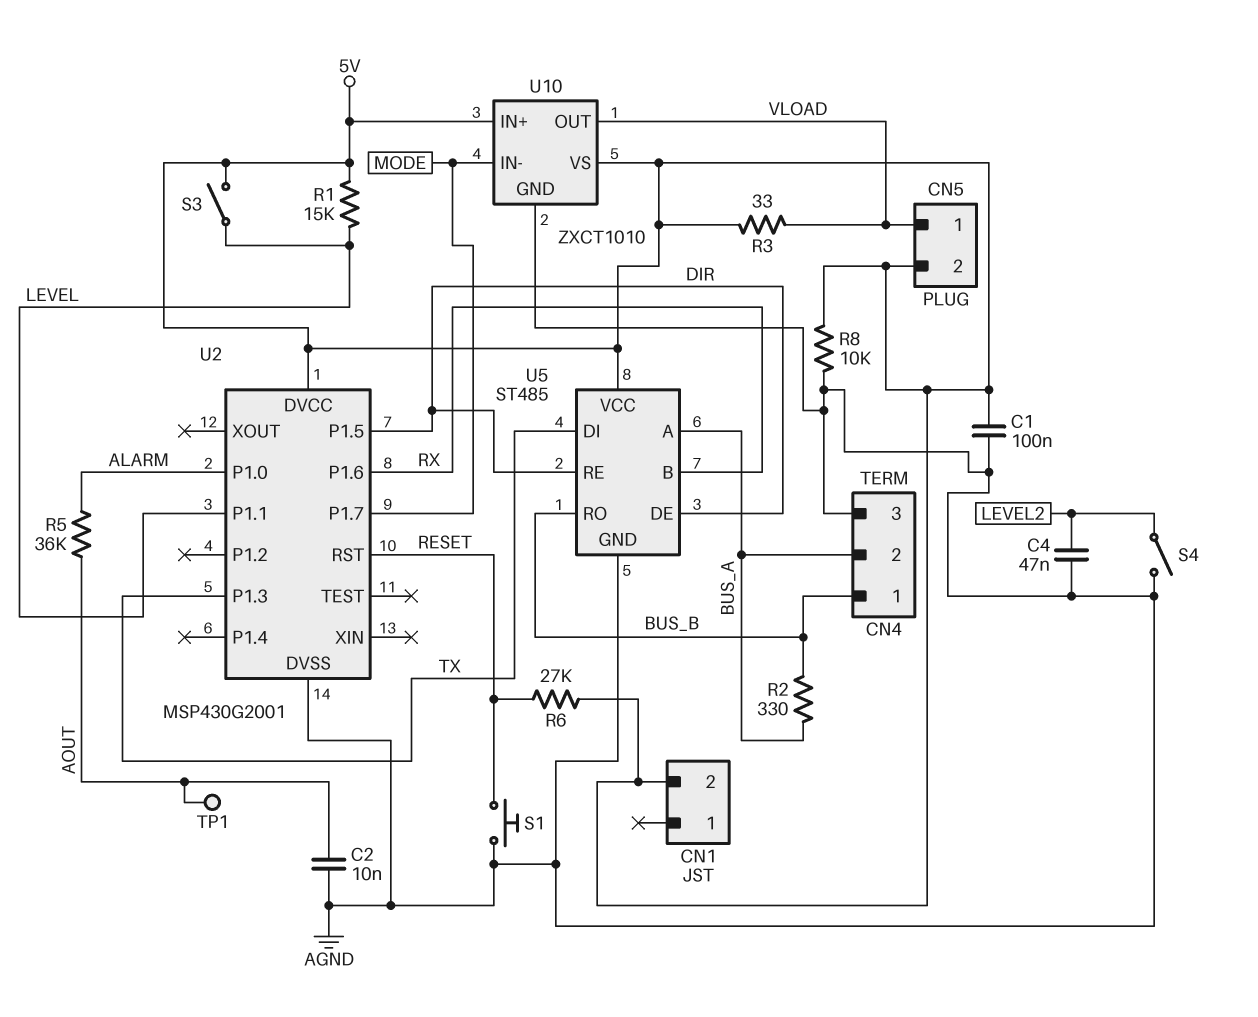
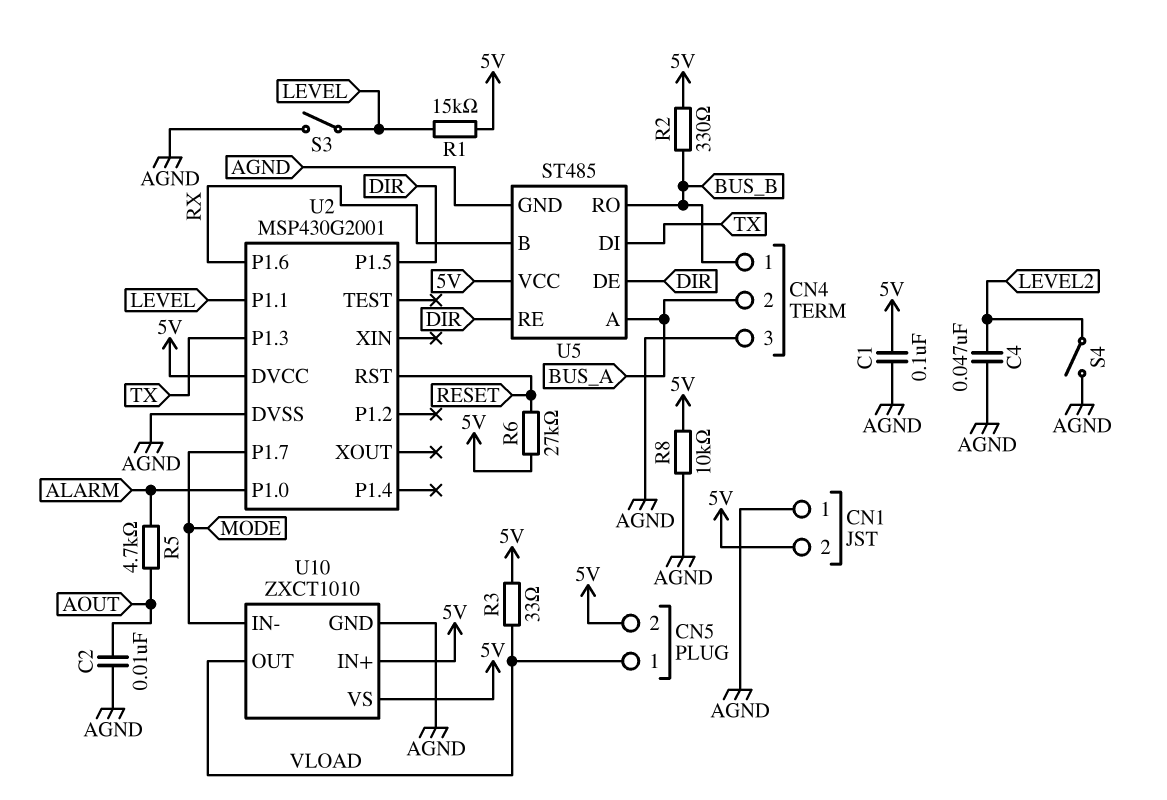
CN1 pin 1: none -> AGND
R2: 330 (BUS_A, BUS_B) -> 330 (5V, BUS_B)
R5: 36k (ALARM, AOUT) -> 4.7k (ALARM, AOUT)
S1: button (AGND, RESET) -> none
S3: switch (5V, LEVEL) -> switch (AGND, LEVEL)
TP1: test point (AOUT) -> none

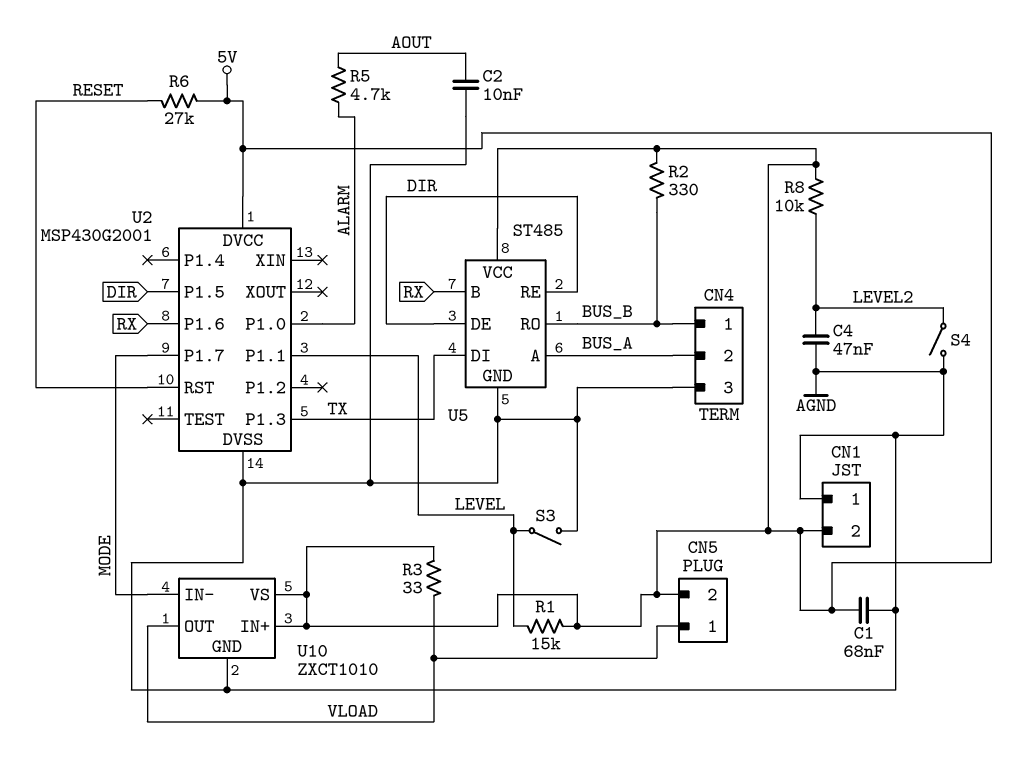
C1: 100nF (5V, AGND) -> 68nF (5V, AGND)
R8: 10k (5V, AGND) -> 10k (5V, LEVEL2)

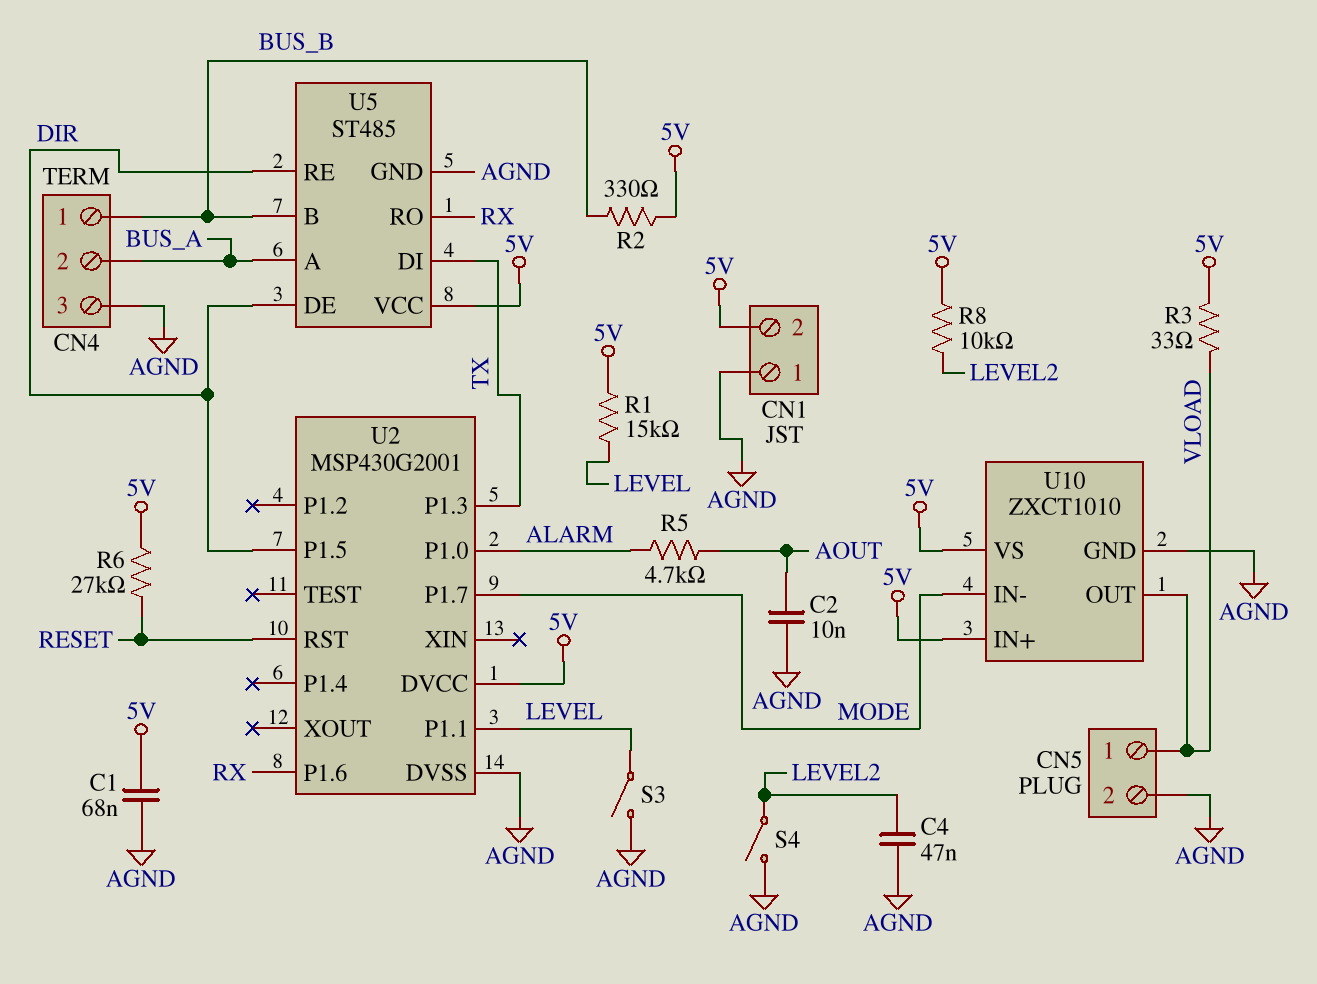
CN5 pin 2: 5V -> AGND
U5 pin B: RX -> BUS_B
U5 pin RO: BUS_B -> RX

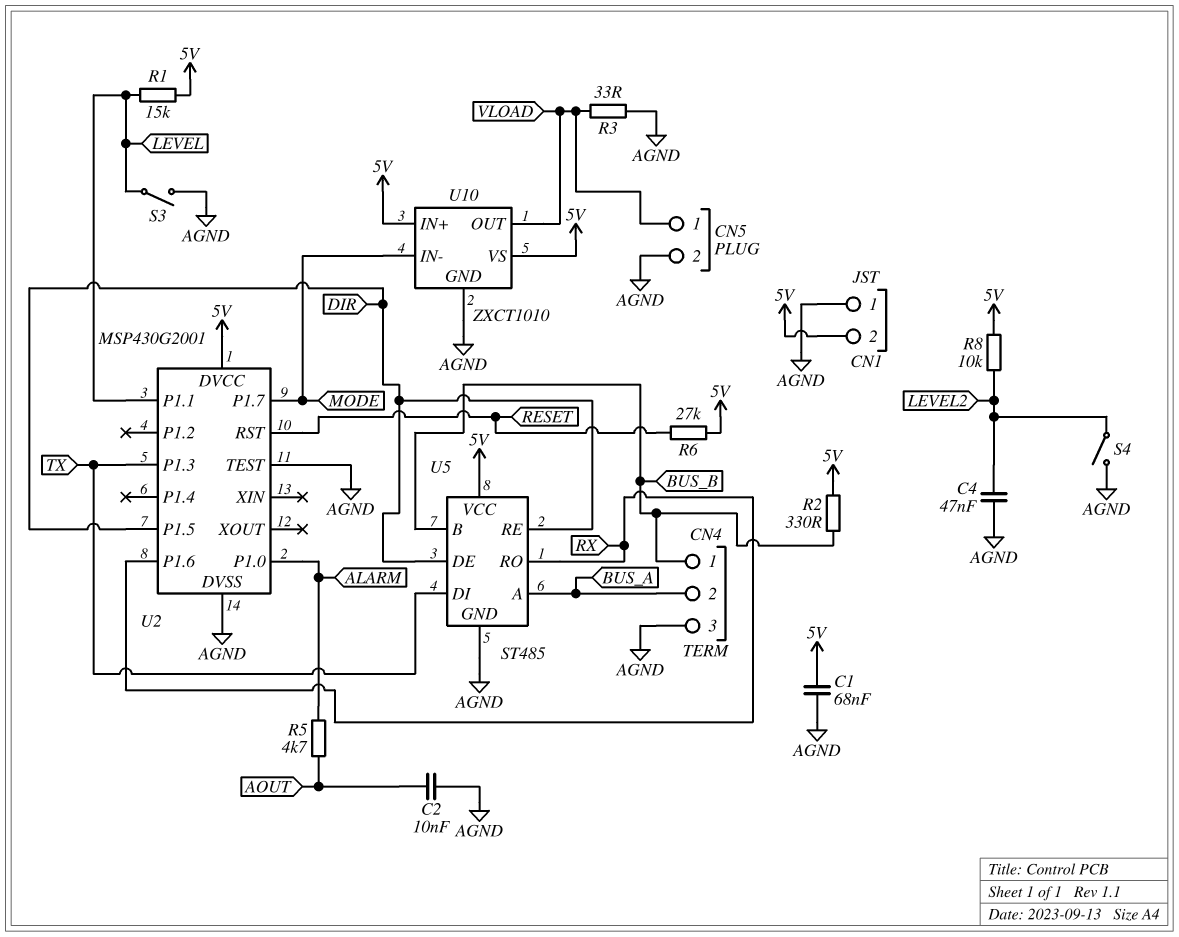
R3: 33 (5V, VLOAD) -> 33 (AGND, VLOAD)
U2 pin TEST: none -> AGND

